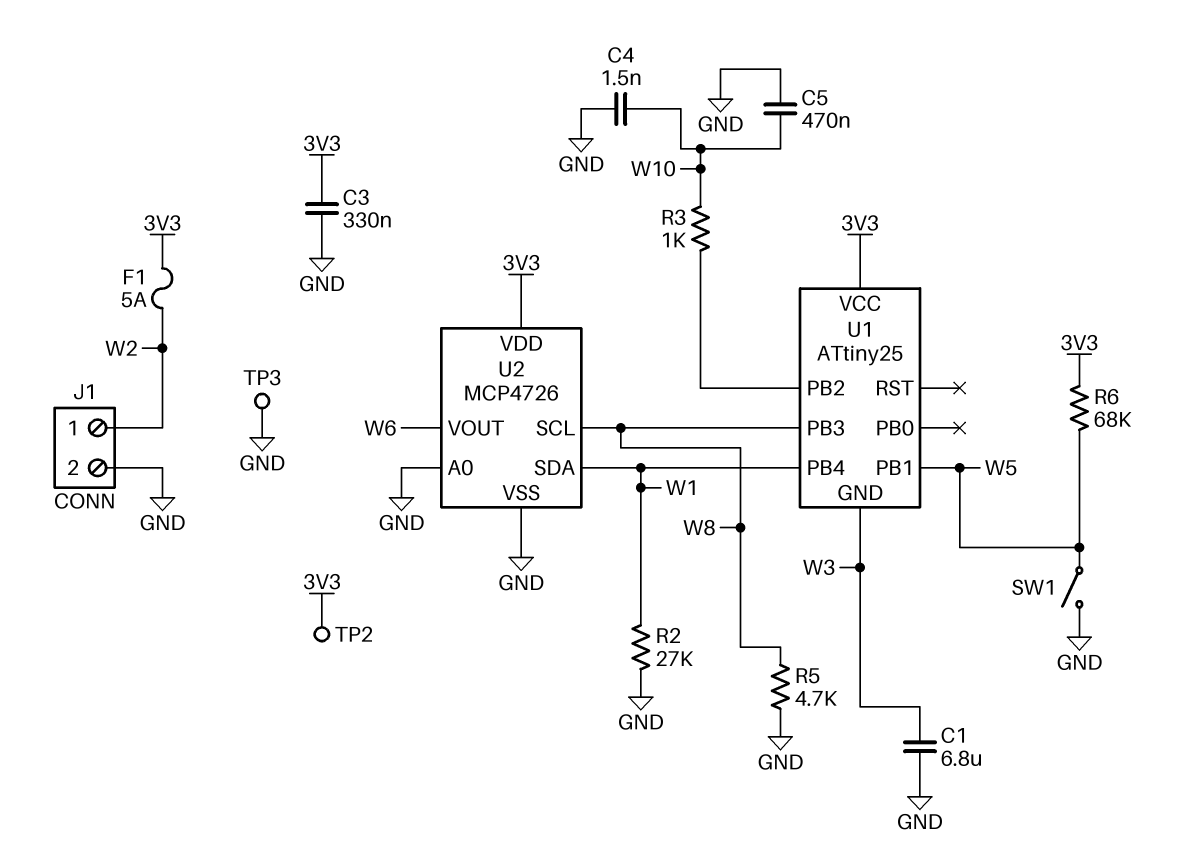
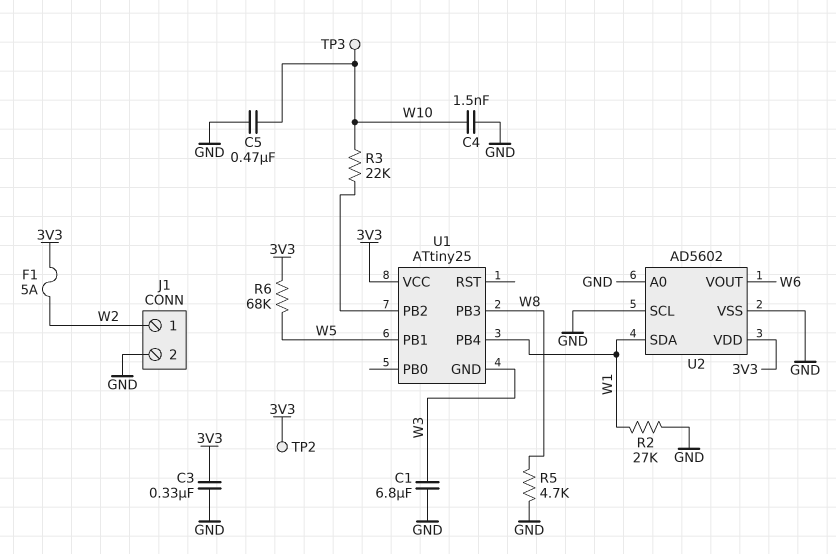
R3: 1k (U1/PB2, W10) -> 22k (U1/PB2, W10)
SW1: switch (GND, W5) -> none
TP3: test point (GND) -> test point (W10)
U2: MCP4726 -> AD5602
U2 pin SCL: W8 -> GND

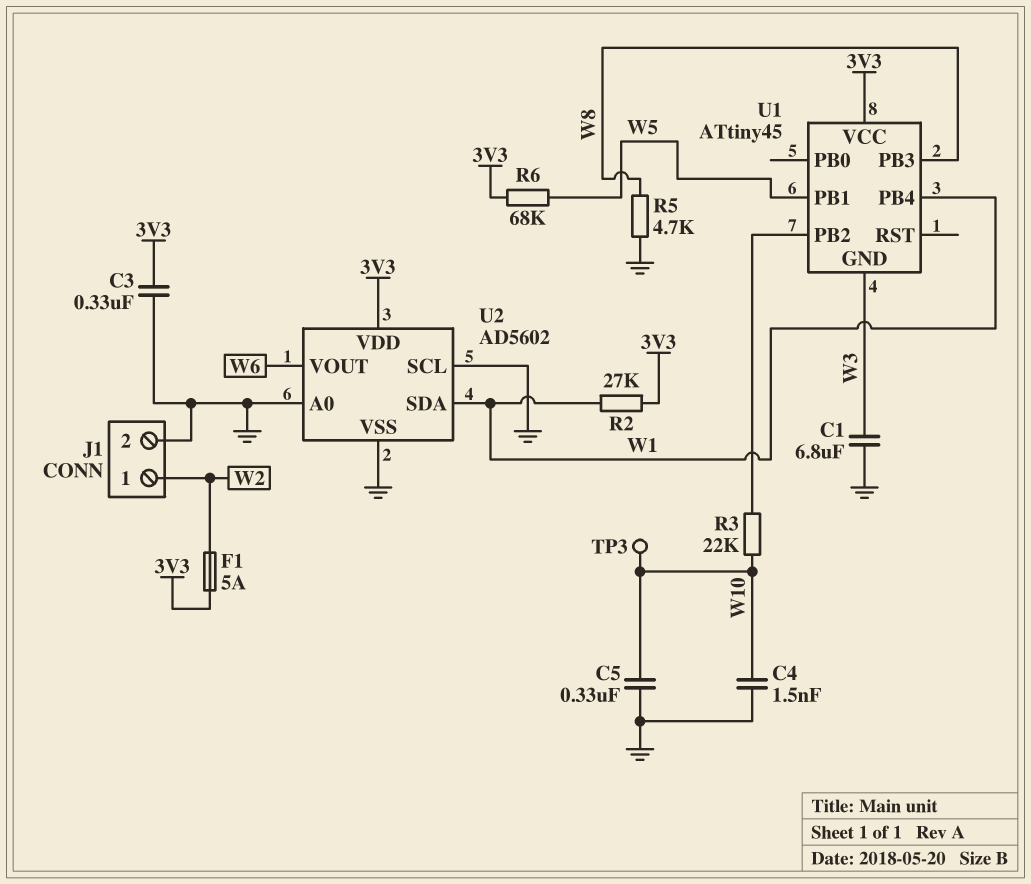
C5: 470nF (GND, W10) -> 330nF (GND, W10)
R2: 27k (GND, W1) -> 27k (3V3, W1)
TP2: test point (3V3) -> none
U1: ATtiny25 -> ATtiny45

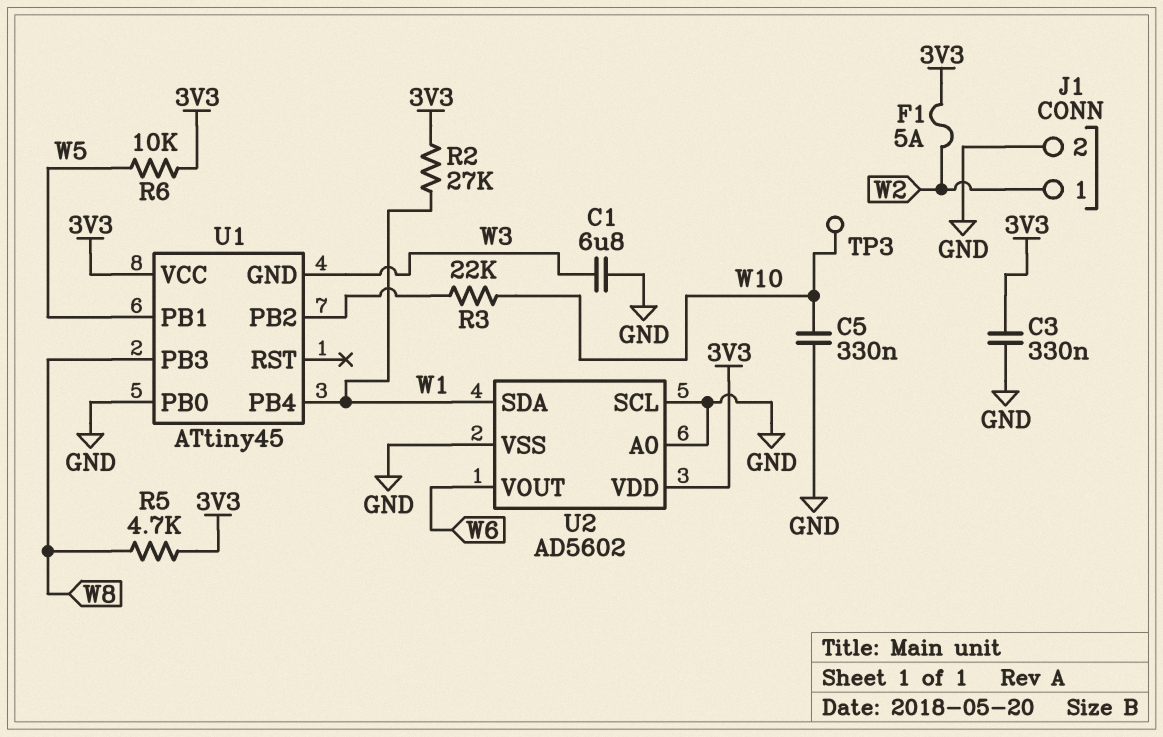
C4: 1.5nF (GND, W10) -> none
R5: 4.7k (GND, W8) -> 4.7k (3V3, W8)
R6: 68k (3V3, W5) -> 10k (3V3, W5)
U1 pin PB0: none -> GND

